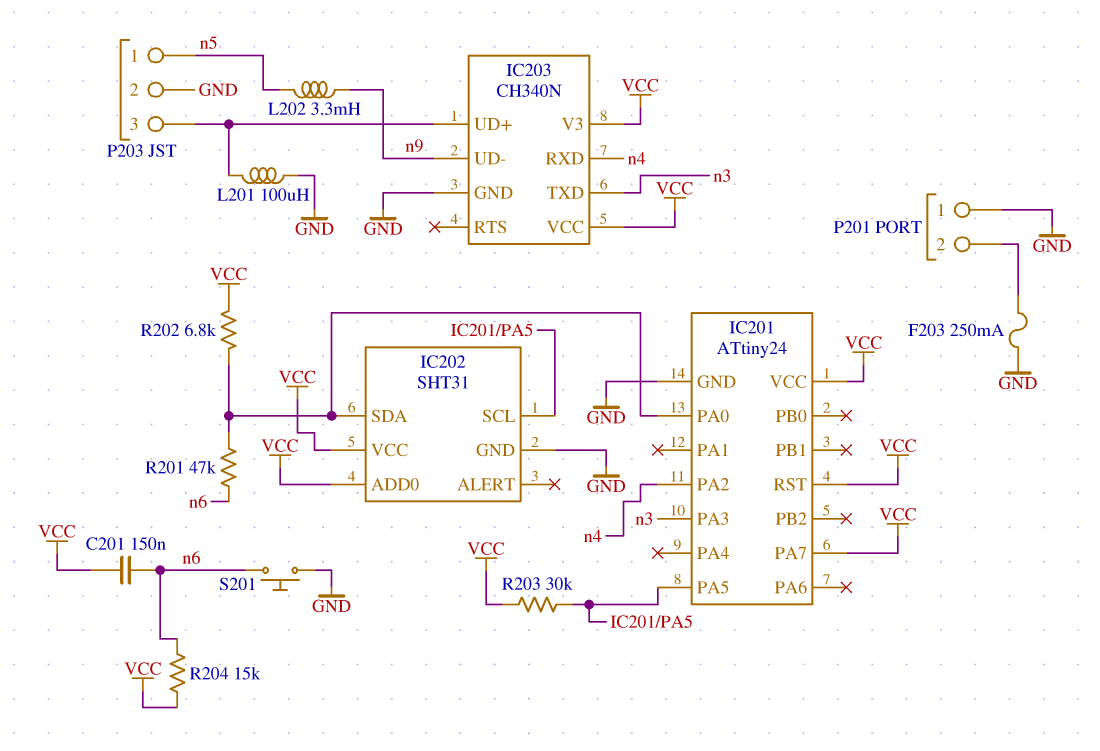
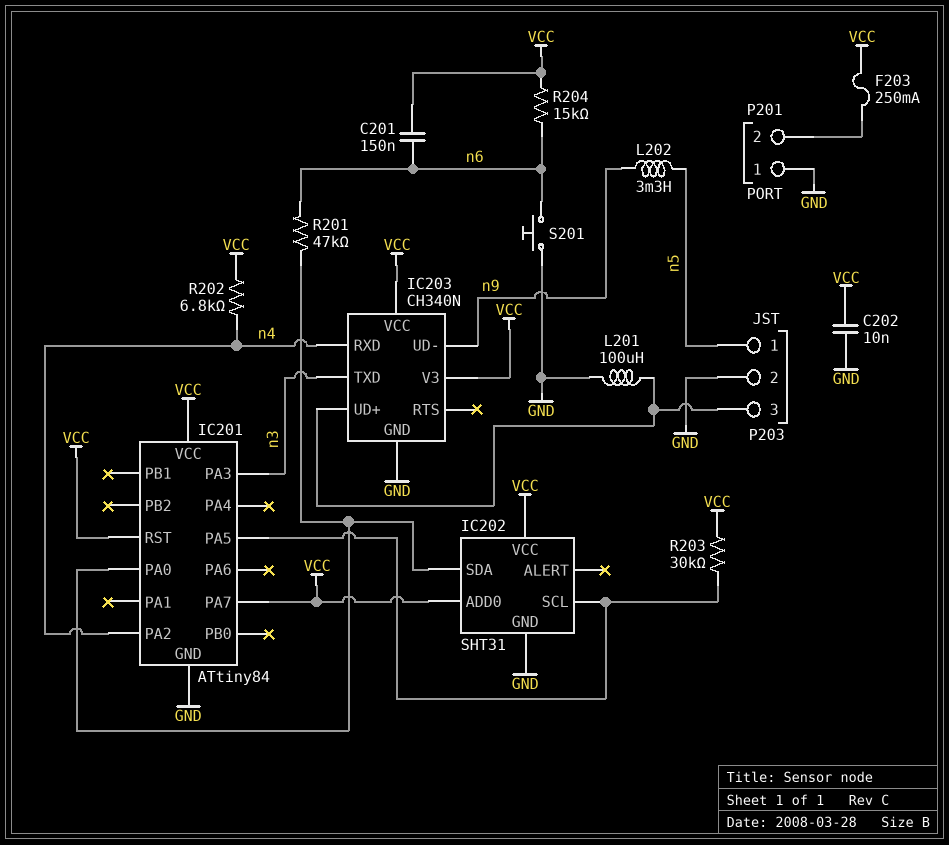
C202: none -> 10nF (GND, VCC)
F203: 250mA (GND, P201/2) -> 250mA (P201/2, VCC)
IC201: ATtiny24 -> ATtiny84
R202: 6.8k (IC201/PA0, VCC) -> 6.8k (VCC, n4)

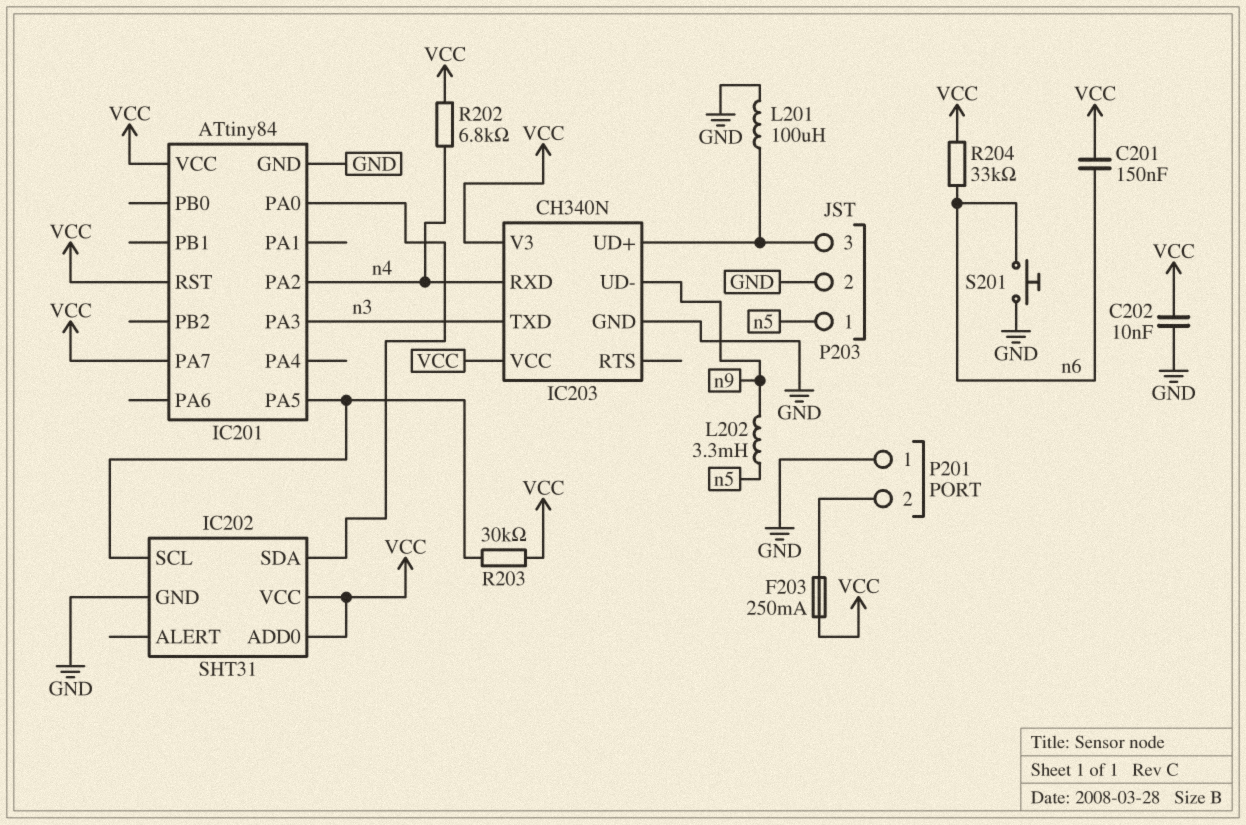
R201: 47k (IC201/PA0, n6) -> none
R204: 15k (VCC, n6) -> 33k (VCC, n6)

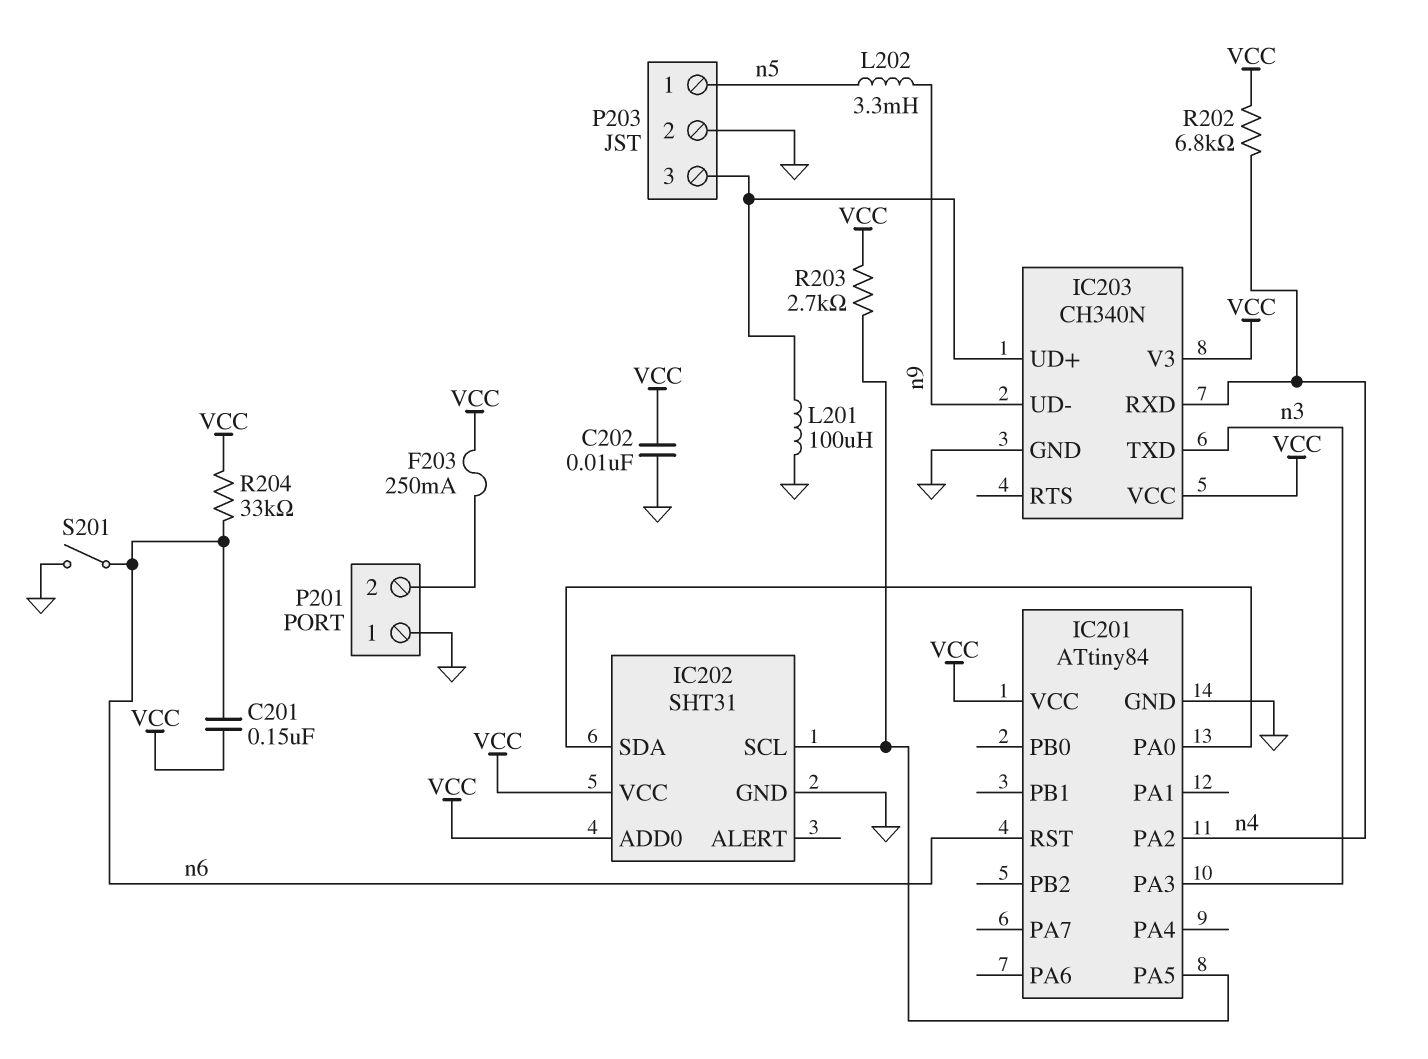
IC201 pin PA7: VCC -> none
IC201 pin RST: VCC -> n6
R203: 30k (IC201/PA5, VCC) -> 2.7k (IC201/PA5, VCC)
S201: button (GND, n6) -> switch (GND, n6)

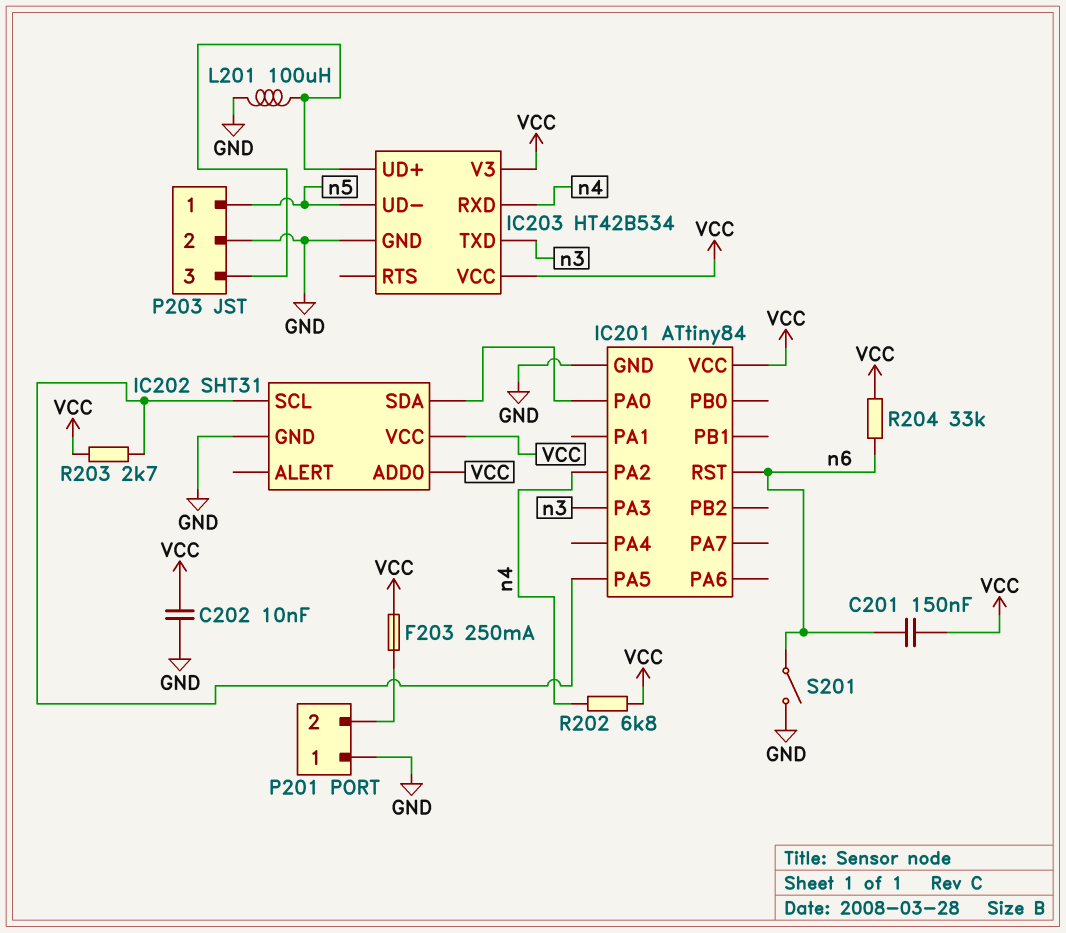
IC203: CH340N -> HT42B534
IC203 pin UD-: n9 -> n5
L202: 3.3mH (n5, n9) -> none

